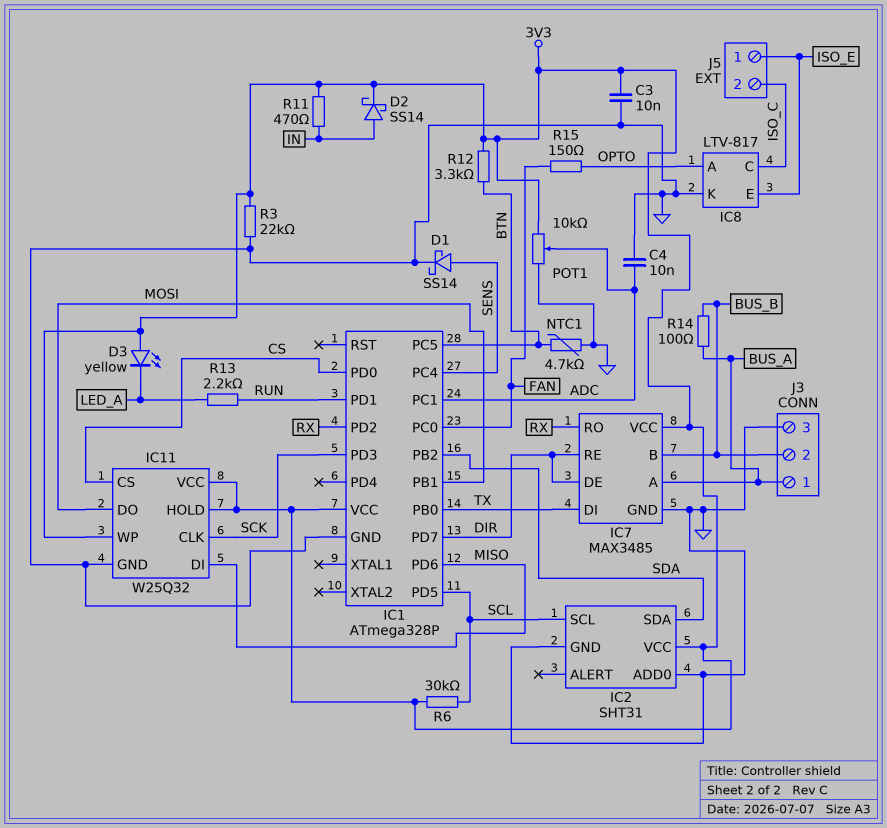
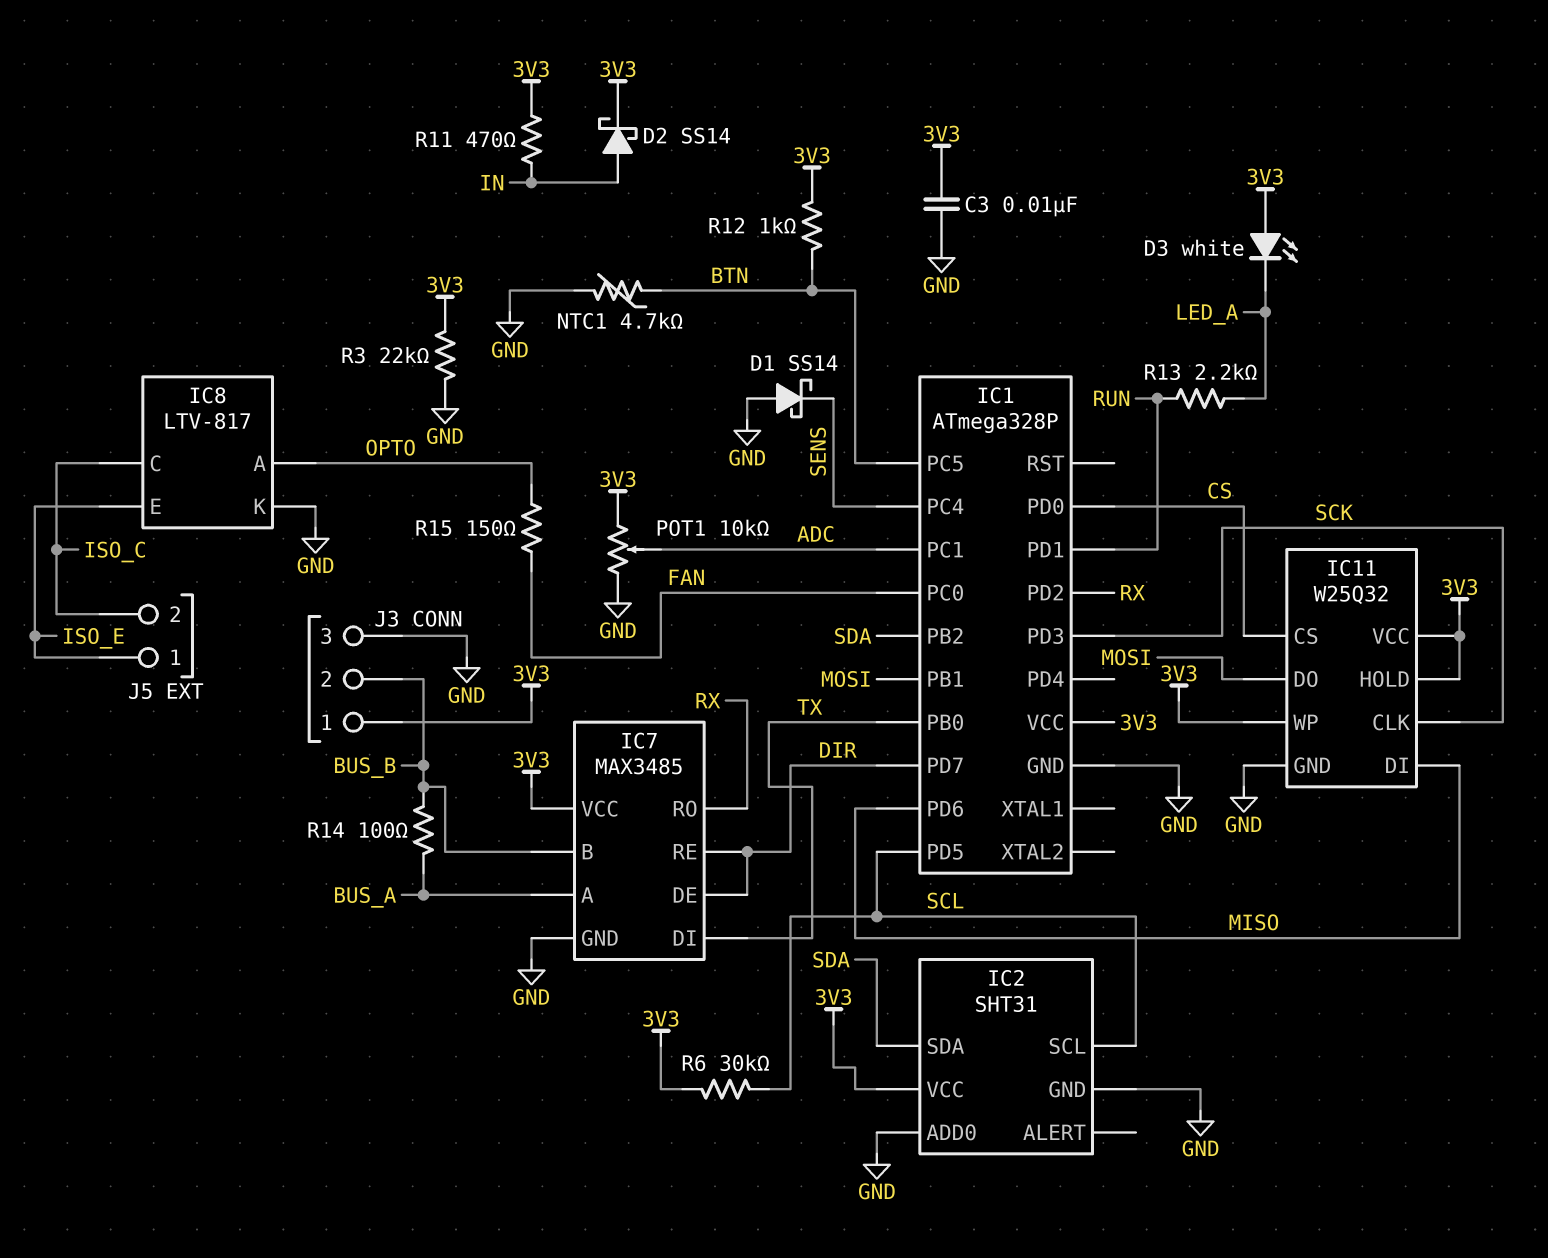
C4: 10nF (ADC, GND) -> none
D1: schottky SS14 (A SENS, K GND) -> schottky SS14 (A GND, K SENS)
D3: LED yellow (A 3V3, K LED_A) -> LED white (A 3V3, K LED_A)
J3 pin 1: BUS_A -> 3V3
R12: 3.3k (3V3, BTN) -> 1k (3V3, BTN)

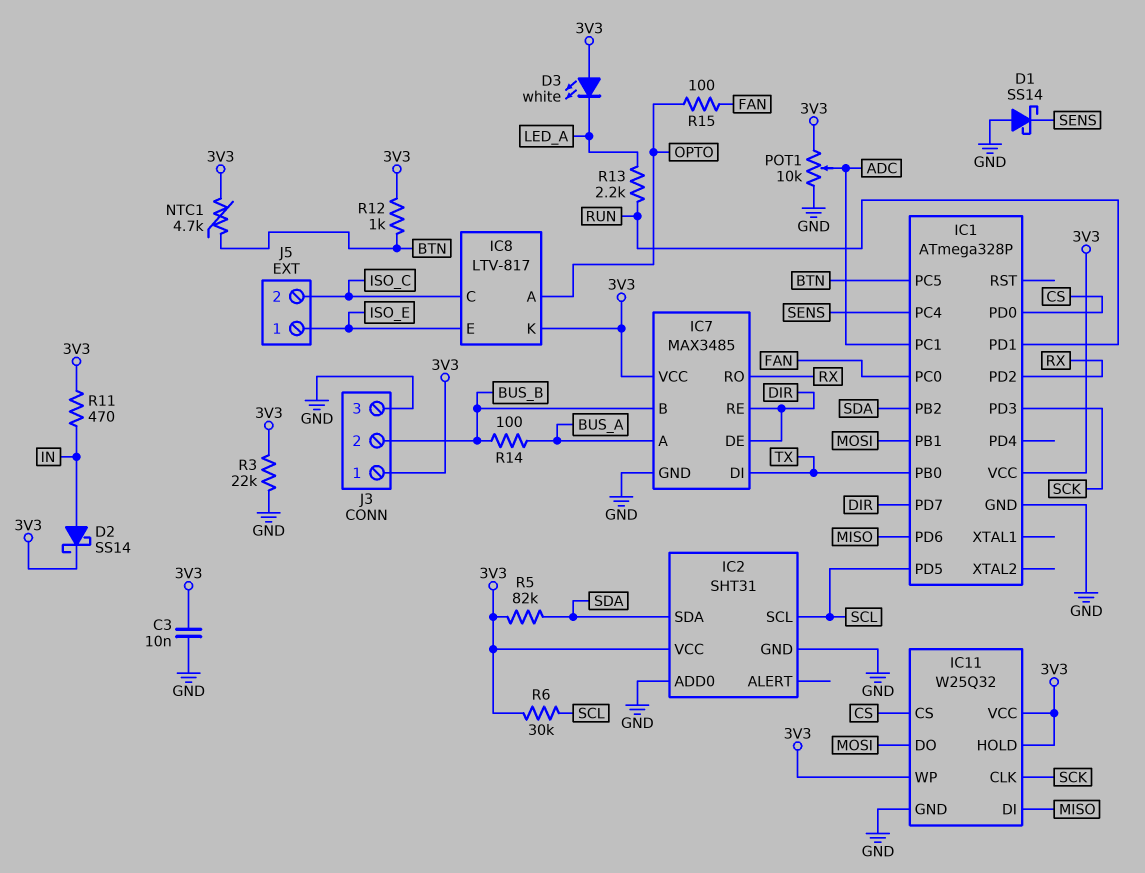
IC8 pin K: GND -> 3V3
NTC1: 4.7k (BTN, GND) -> 4.7k (3V3, BTN)
R5: none -> 82k (3V3, SDA)
R15: 150 (FAN, OPTO) -> 100 (FAN, OPTO)

